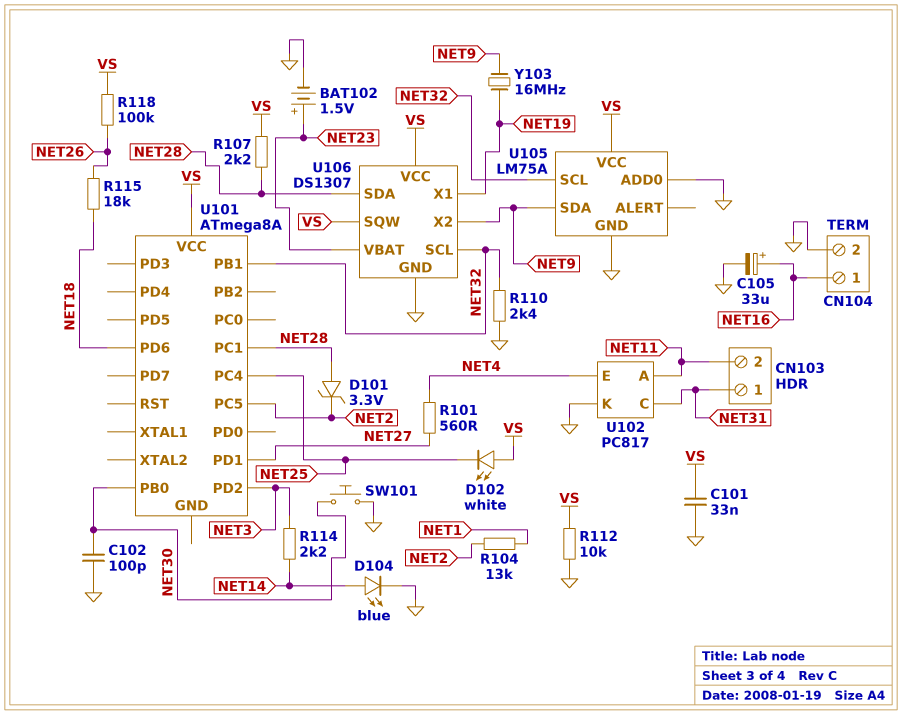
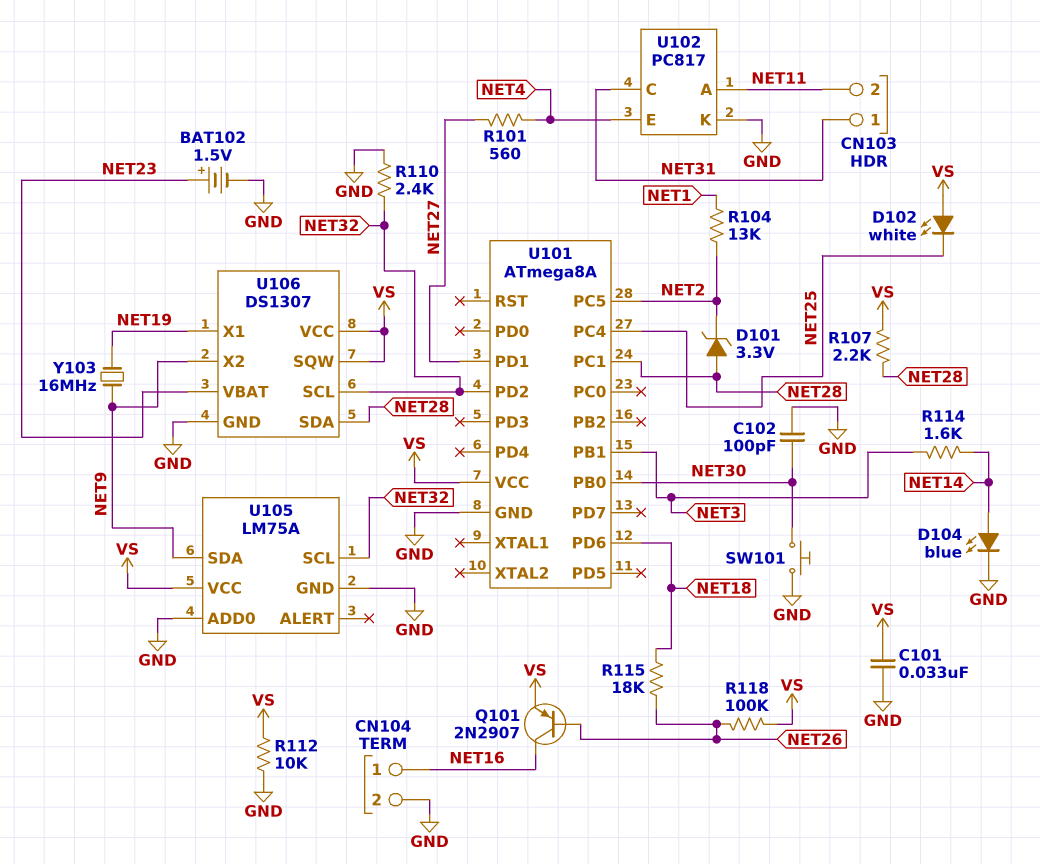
C105: 33uF (plus NET16, minus GND) -> none
Q101: none -> PNP 2N2907 (B NET26, C NET16, E VS)
R114: 2.2k (NET3, NET14) -> 1.6k (NET3, NET14)
U101 pin GND: none -> GND
U101 pin PB1: NET32 -> NET3
U101 pin PD2: NET3 -> NET32

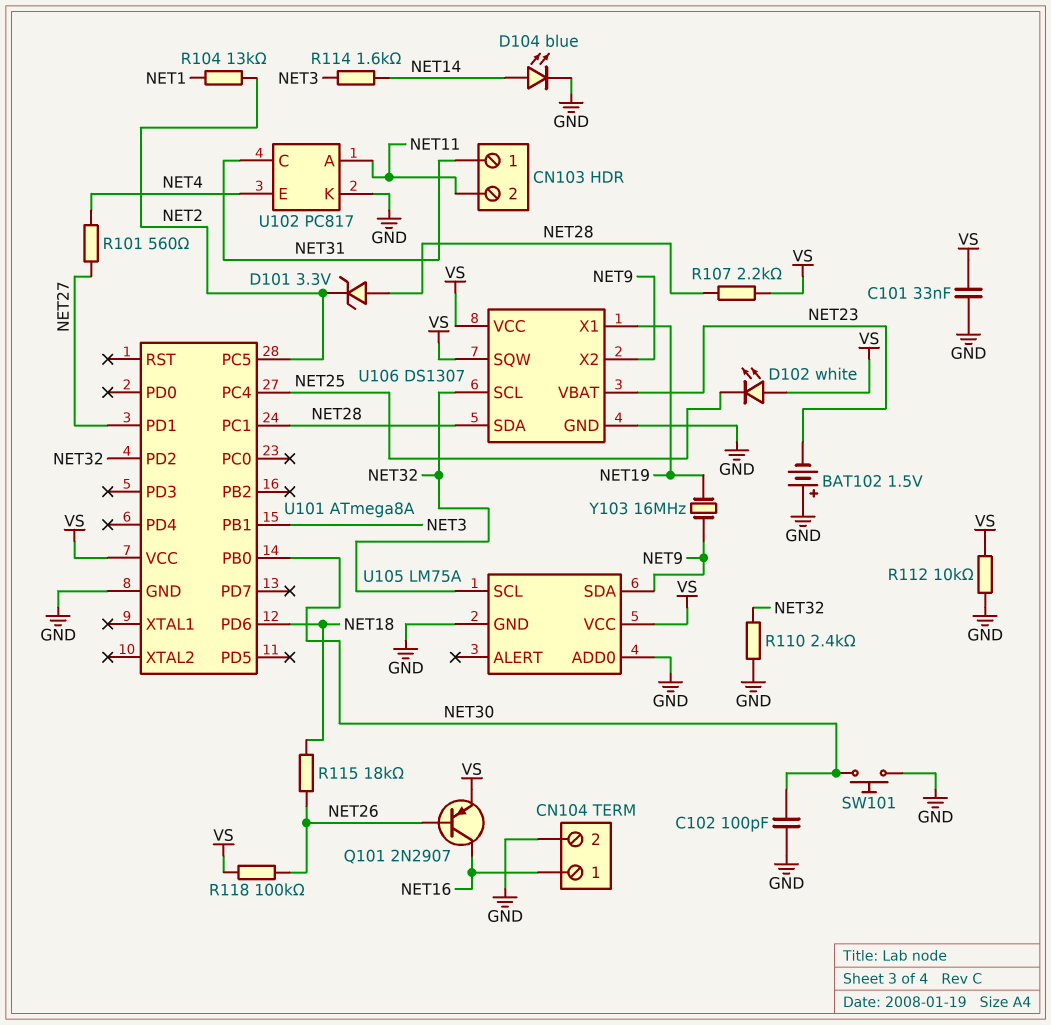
BAT102: 1.5V (plus NET23, minus GND) -> 1.5V (plus GND, minus NET23)

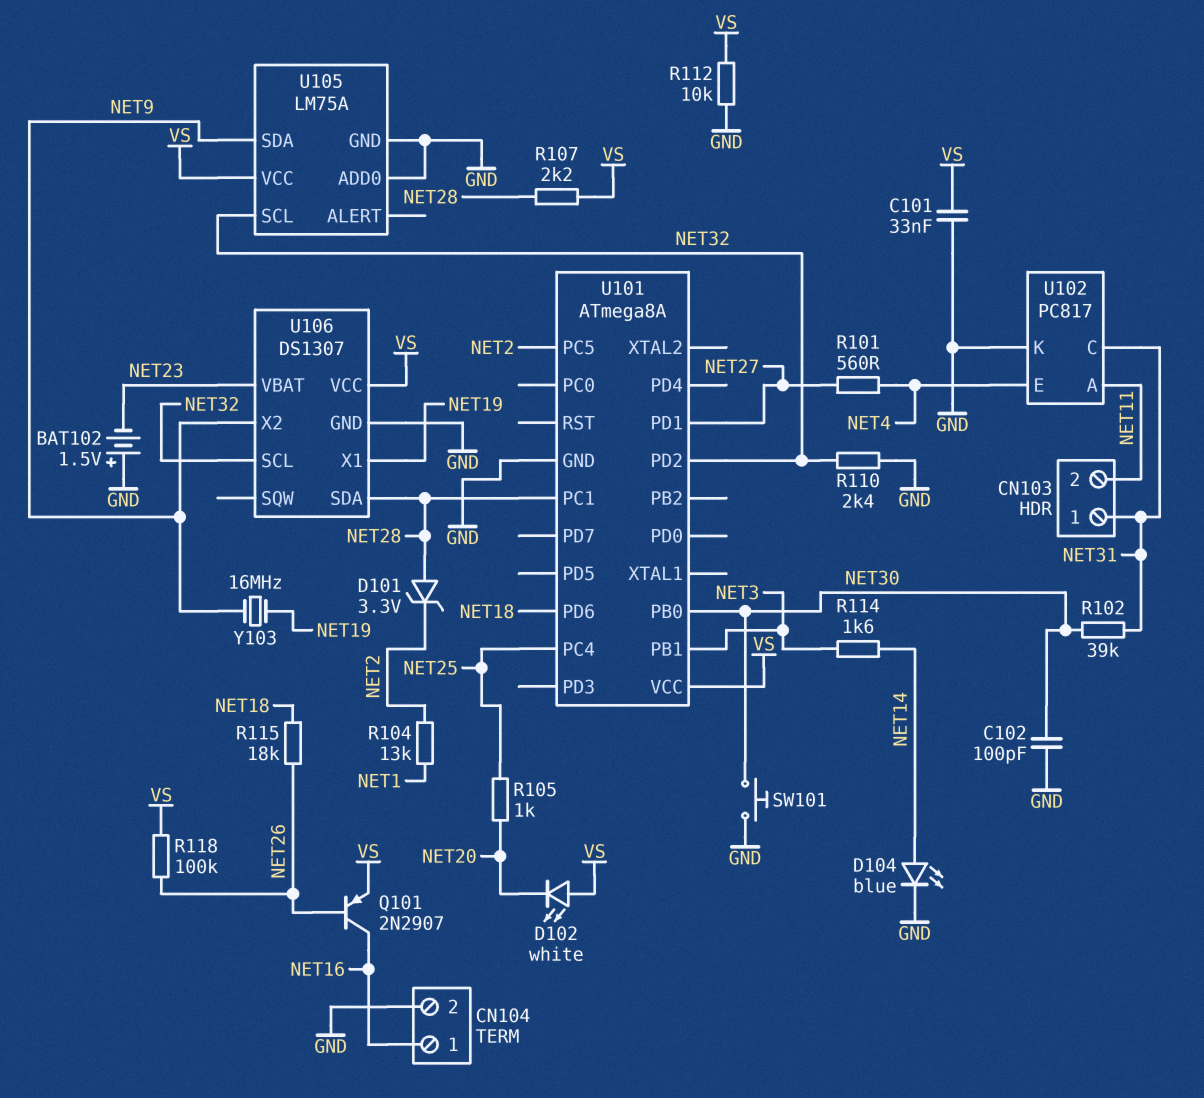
D102: LED white (A VS, K NET25) -> LED white (A VS, K NET20)
R102: none -> 39k (NET30, NET31)
R105: none -> 1k (NET20, NET25)
U106 pin SQW: VS -> none

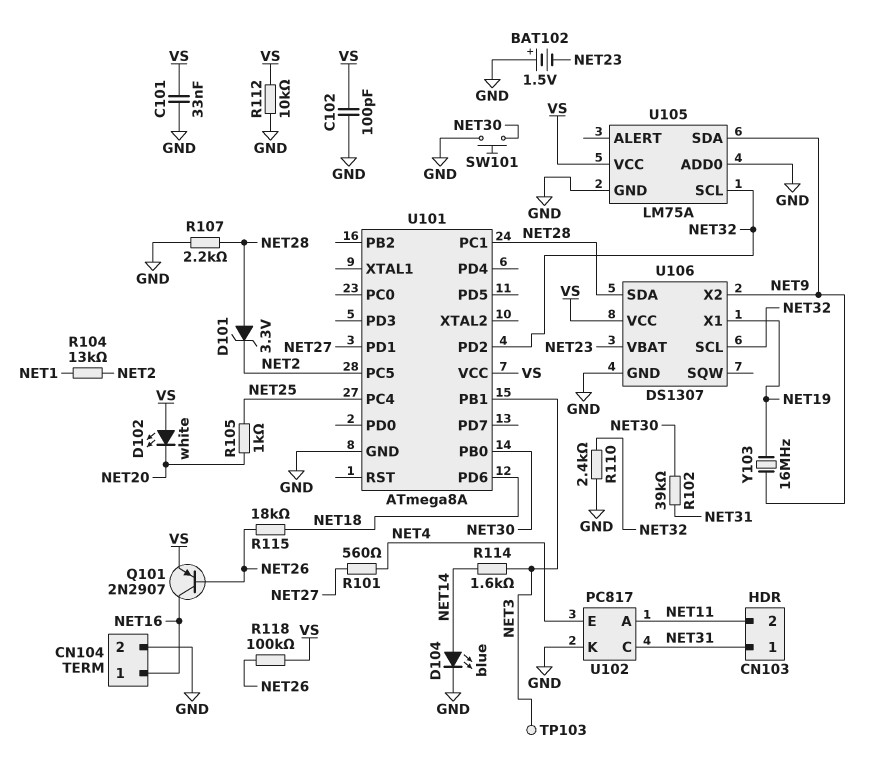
C102: 100pF (GND, NET30) -> 100pF (GND, VS)
R107: 2.2k (NET28, VS) -> 2.2k (GND, NET28)
TP103: none -> test point (NET3)

